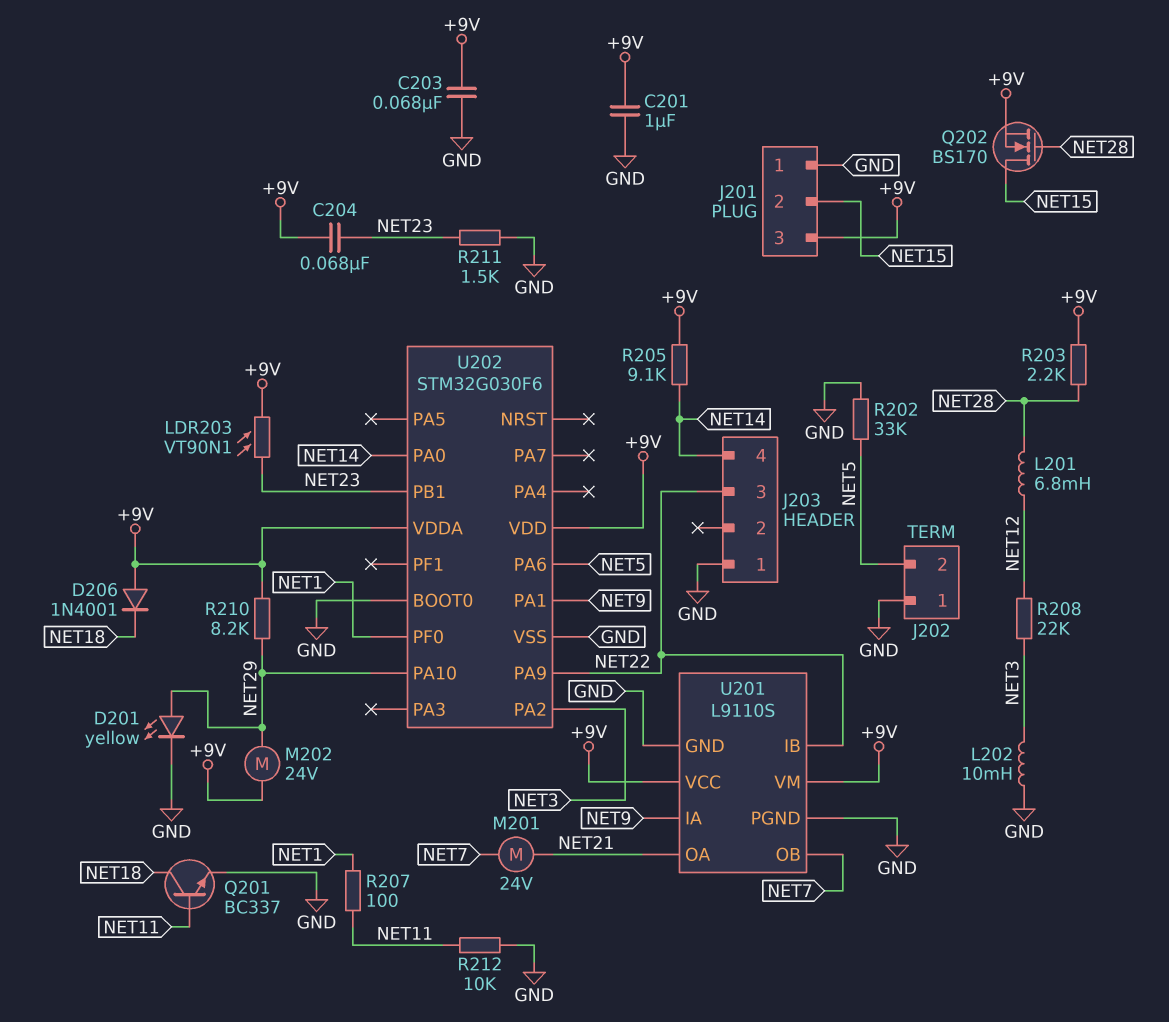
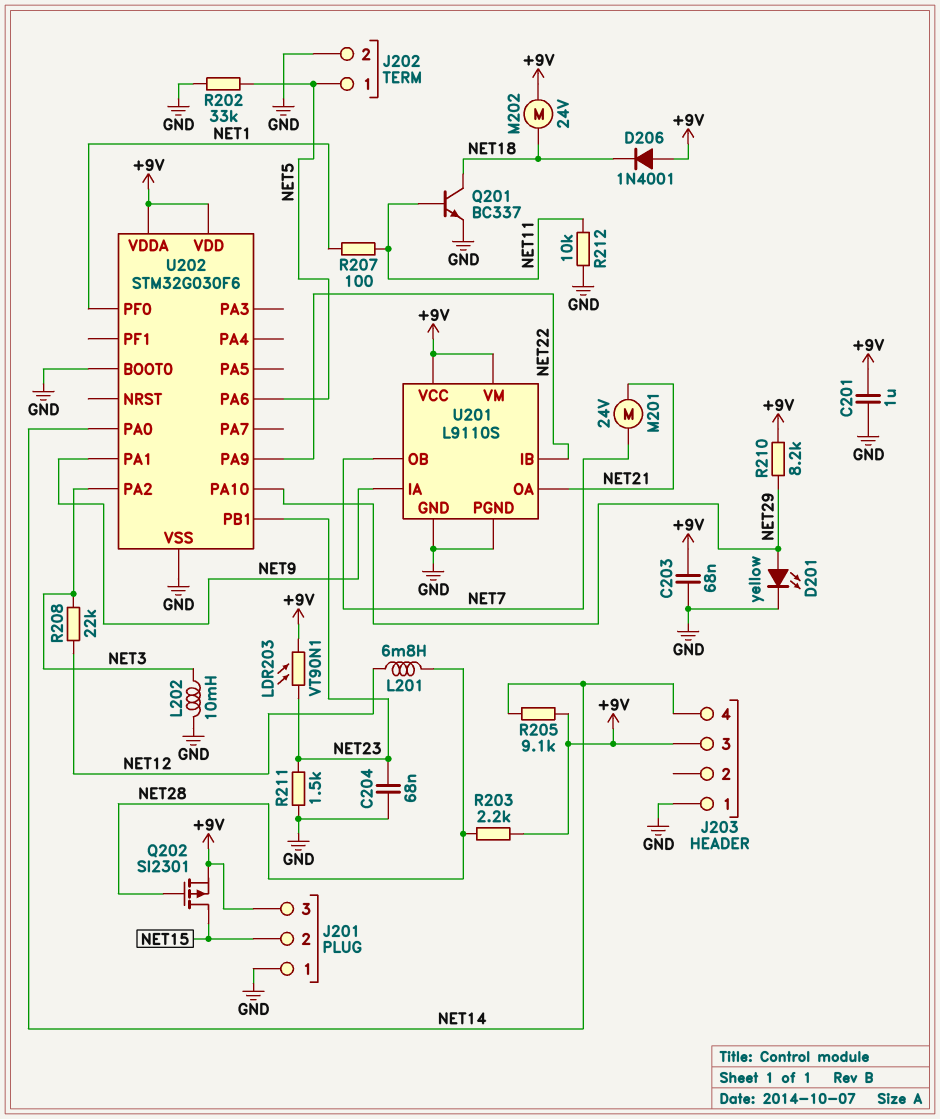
C204: 68nF (+9V, NET23) -> 68nF (GND, NET23)
J202 pin 1: GND -> NET5
J202 pin 2: NET5 -> GND
J203 pin 3: NET22 -> +9V
M202: motor 24V (+9V, NET29) -> motor 24V (+9V, NET18)
Q202: NMOS BS170 (G NET28, D NET15, S +9V) -> PMOS SI2301 (G NET28, D NET15, S +9V)

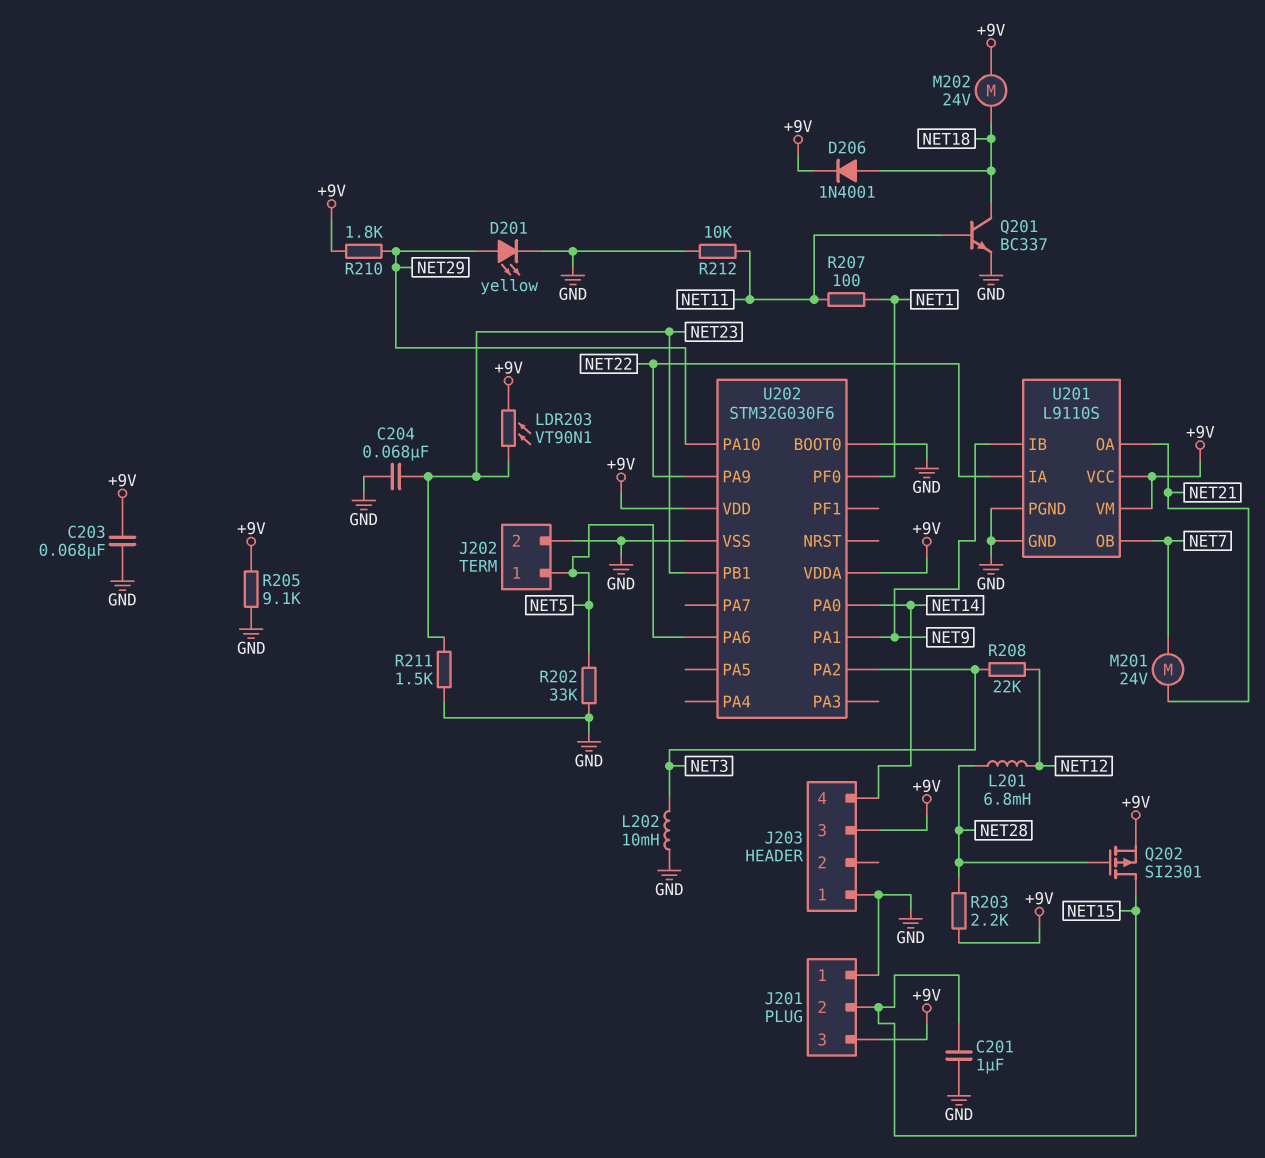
C201: 1uF (+9V, GND) -> 1uF (GND, NET15)
D206: diode 1N4001 (A +9V, K NET18) -> diode 1N4001 (A NET18, K +9V)
R205: 9.1k (+9V, NET14) -> 9.1k (+9V, GND)
R210: 8.2k (+9V, NET29) -> 1.8k (+9V, NET29)
U201 pin IA: NET9 -> NET22
U201 pin IB: NET22 -> NET9

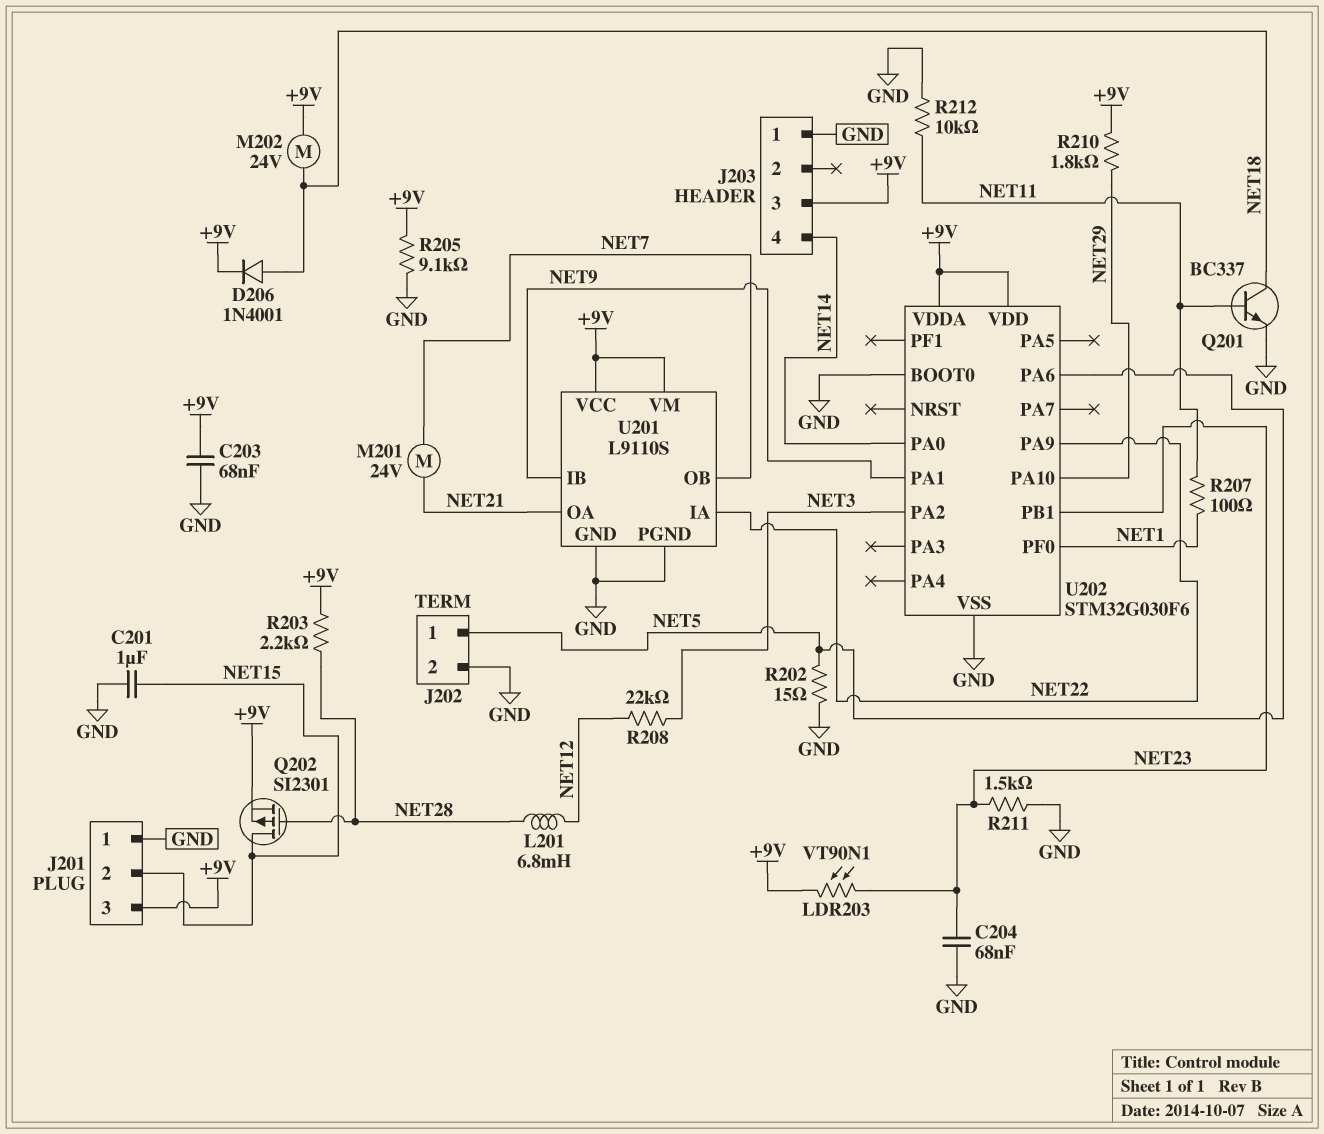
D201: LED yellow (A NET29, K GND) -> none
L202: 10mH (GND, NET3) -> none
R202: 33k (GND, NET5) -> 15 (GND, NET5)

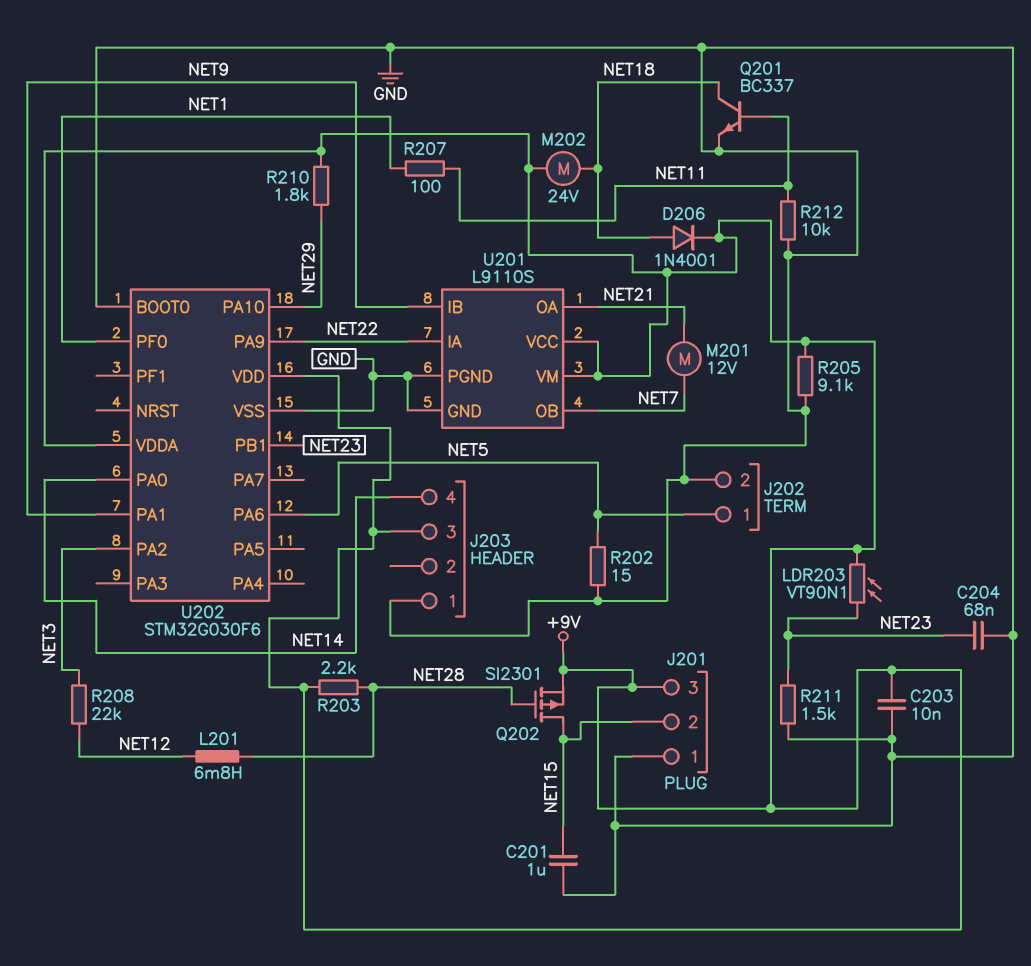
C203: 68nF (+9V, GND) -> 10nF (+9V, GND)
M201: motor 24V (NET7, NET21) -> motor 12V (NET7, NET21)

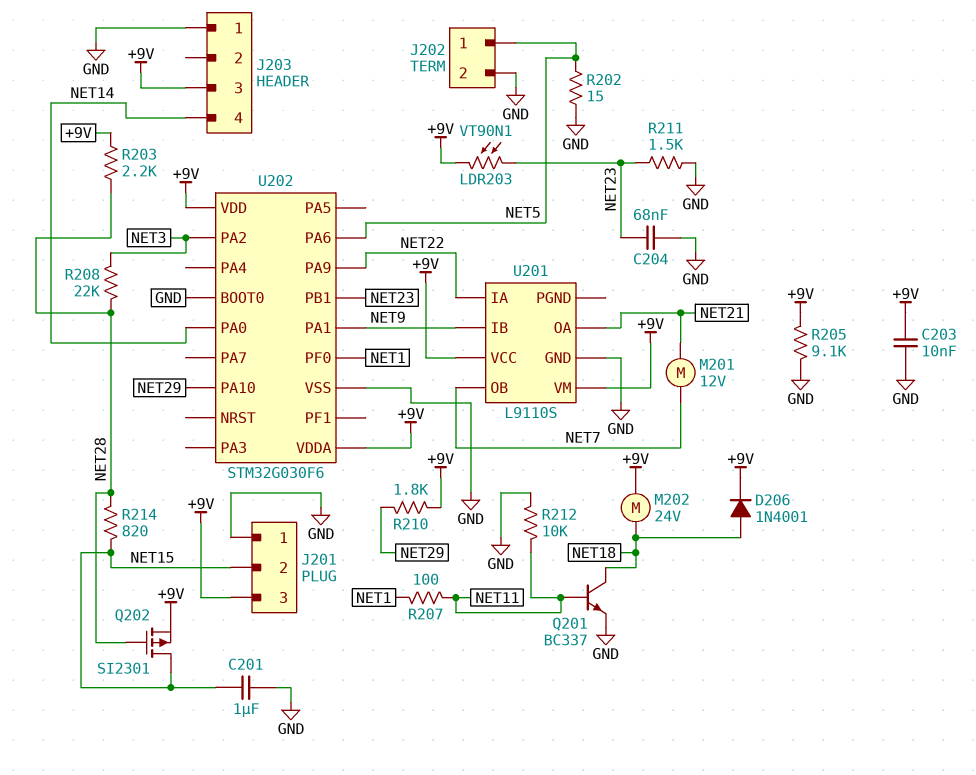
L201: 6.8mH (NET12, NET28) -> none
R208: 22k (NET3, NET12) -> 22k (NET3, NET28)
R214: none -> 820 (NET15, NET28)
U201 pin PGND: GND -> none

